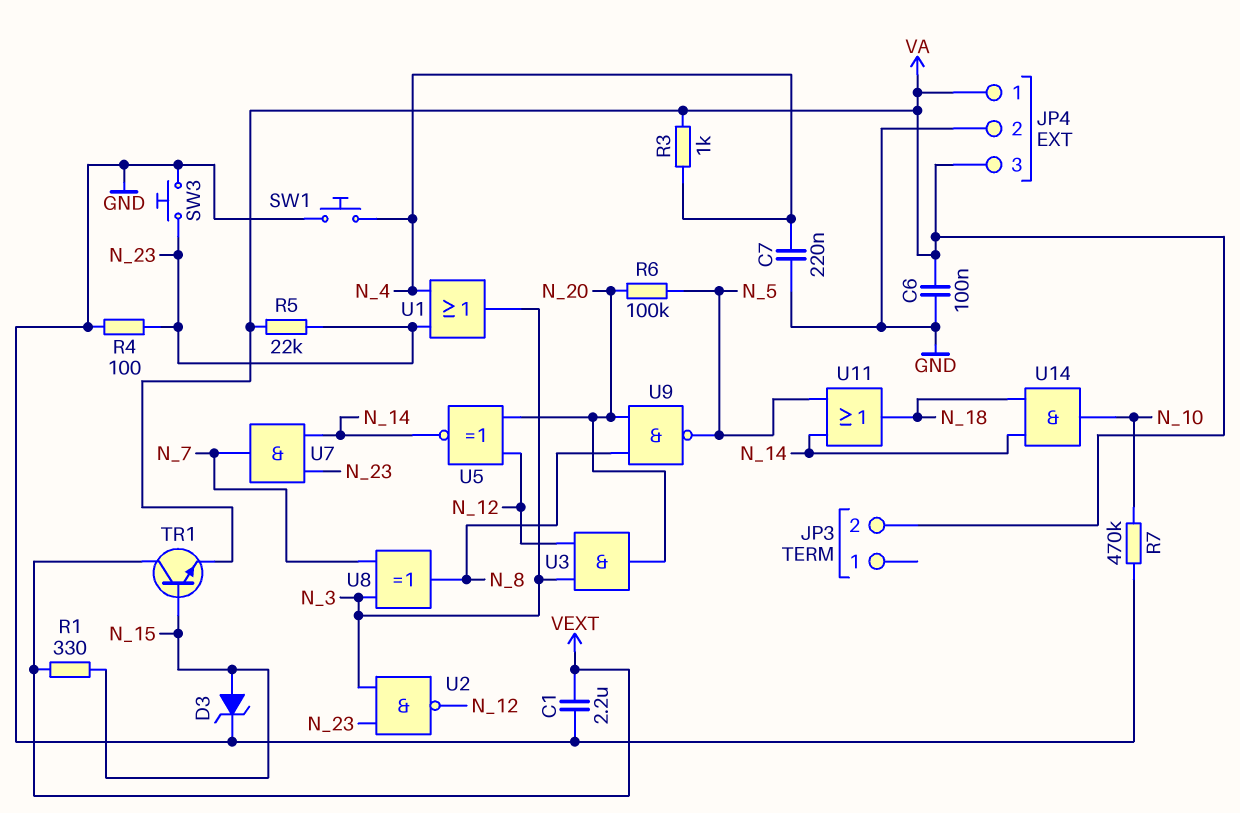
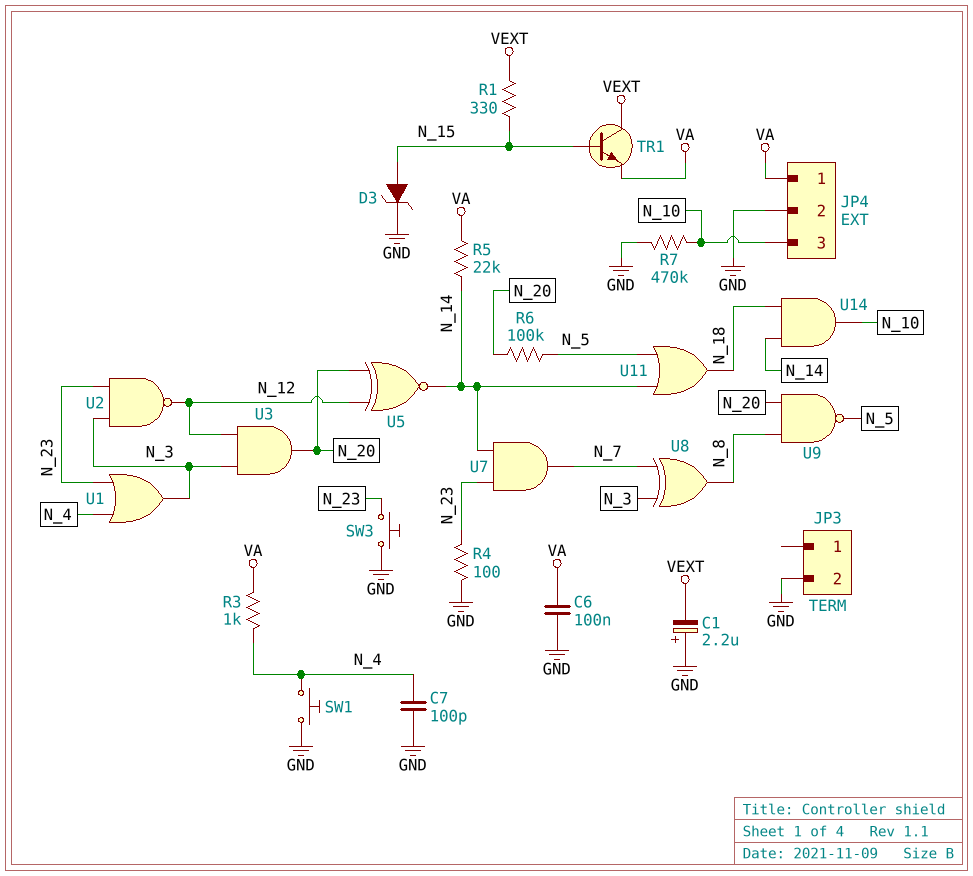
C1: 2.2uF (GND, VEXT) -> 2.2uF (plus GND, minus VEXT)
C7: 220nF (GND, N_4) -> 100pF (GND, N_4)
JP3 pin 2: VA -> GND
JP4 pin 3: VA -> N_10
R5: 22k (N_23, VA) -> 22k (N_14, VA)

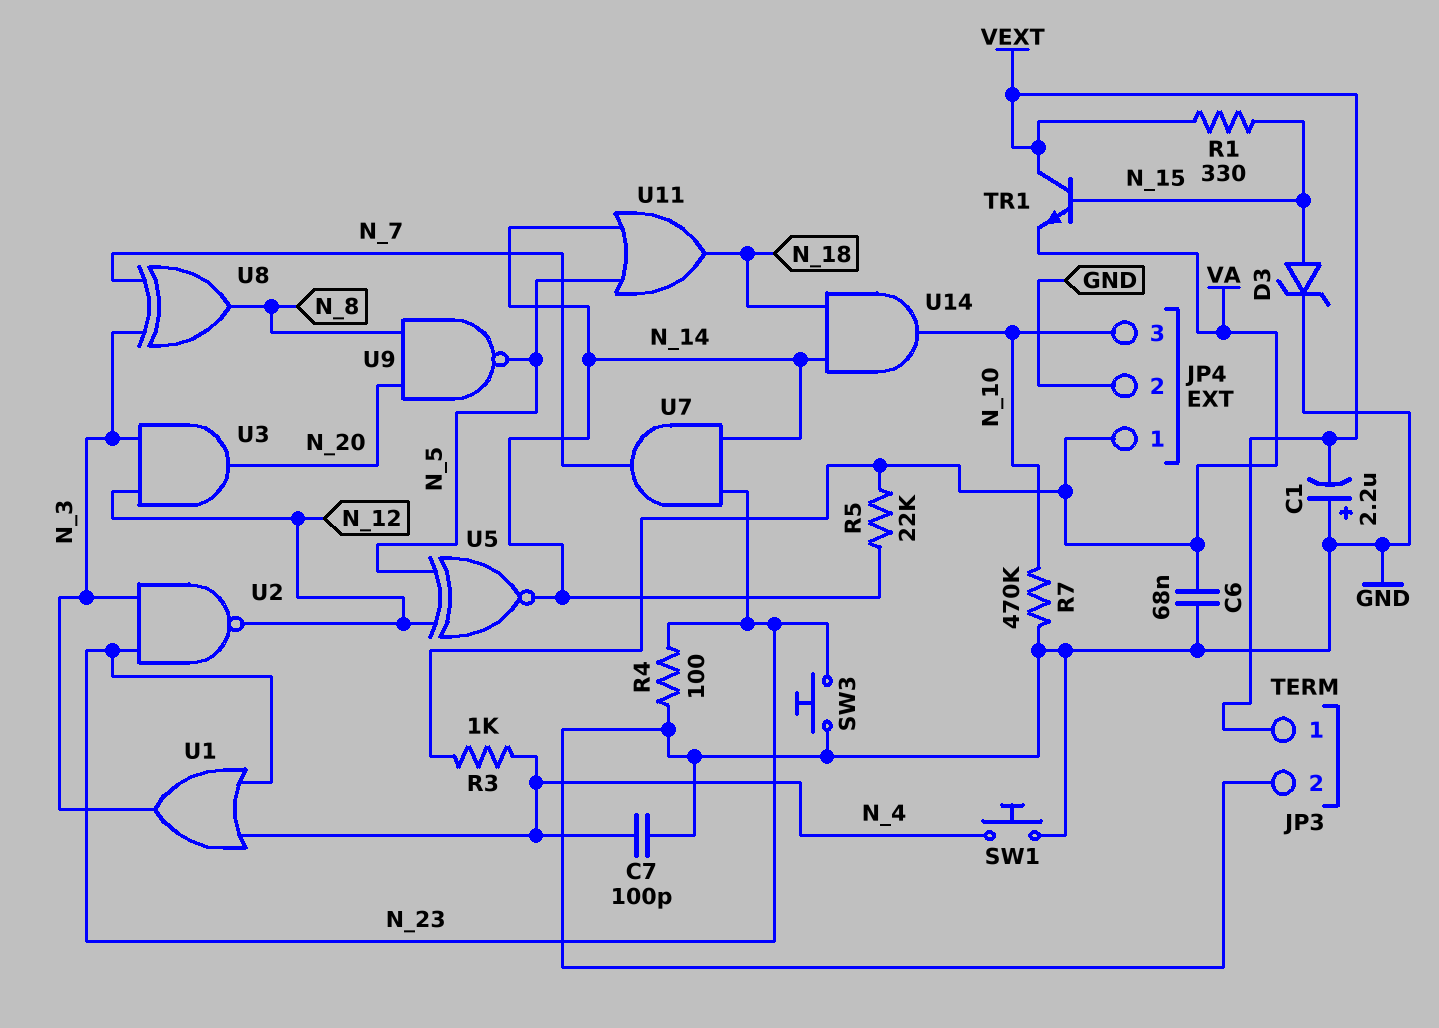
C6: 100nF (GND, VA) -> 68nF (GND, VA)
JP3 pin 1: none -> VEXT
R6: 100k (N_5, N_20) -> none
U5: XNOR (in N_12, in N_20, out N_14) -> XNOR (in N_5, in N_12, out N_14)

